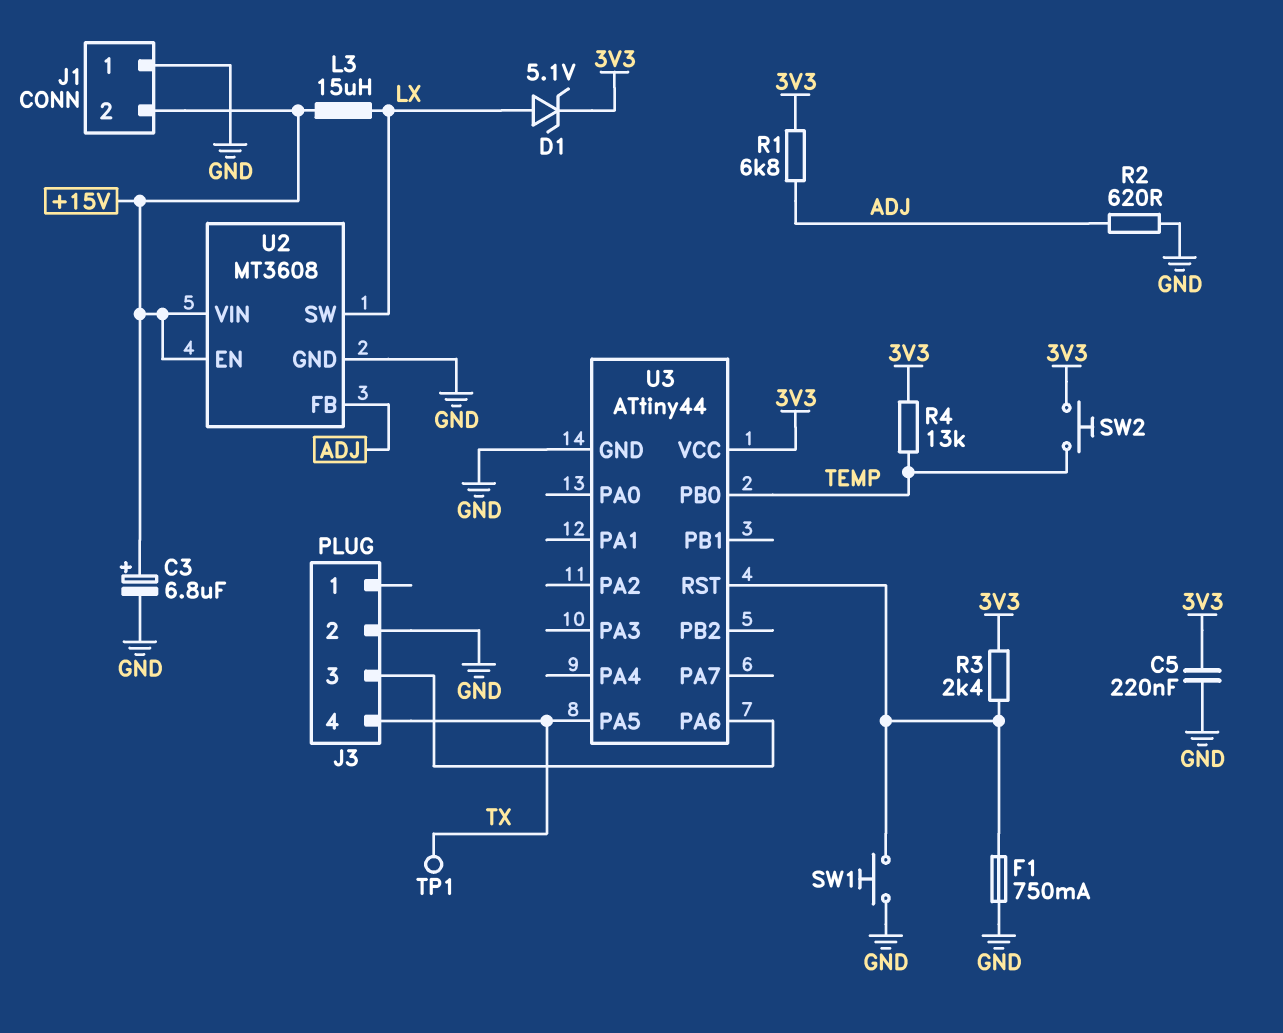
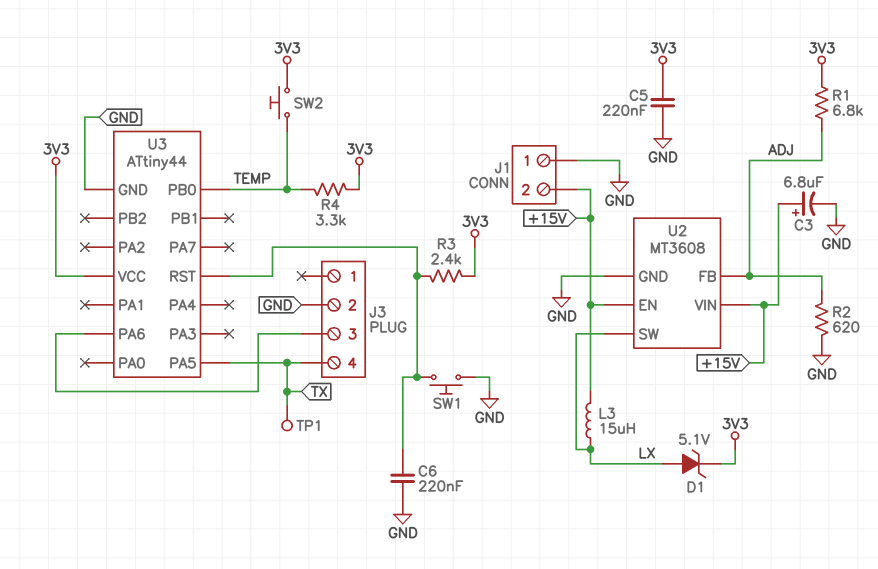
C6: none -> 220nF (GND, U3/RST)
F1: 750mA (GND, U3/RST) -> none
R4: 13k (3V3, TEMP) -> 3.3k (3V3, TEMP)

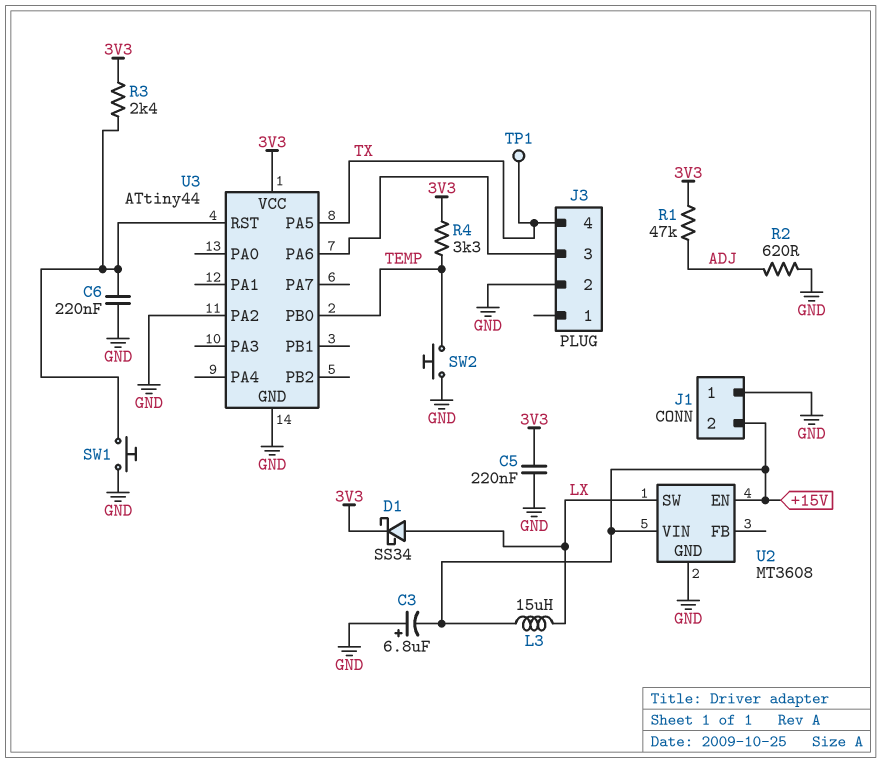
C3: 6.8uF (plus +15V, minus GND) -> 6.8uF (plus GND, minus +15V)
D1: zener 5.1V (A LX, K 3V3) -> schottky SS34 (A LX, K 3V3)
R1: 6.8k (3V3, ADJ) -> 47k (3V3, ADJ)
SW2: button (3V3, TEMP) -> button (GND, TEMP)
U2 pin FB: ADJ -> none
U3 pin PA2: none -> GND

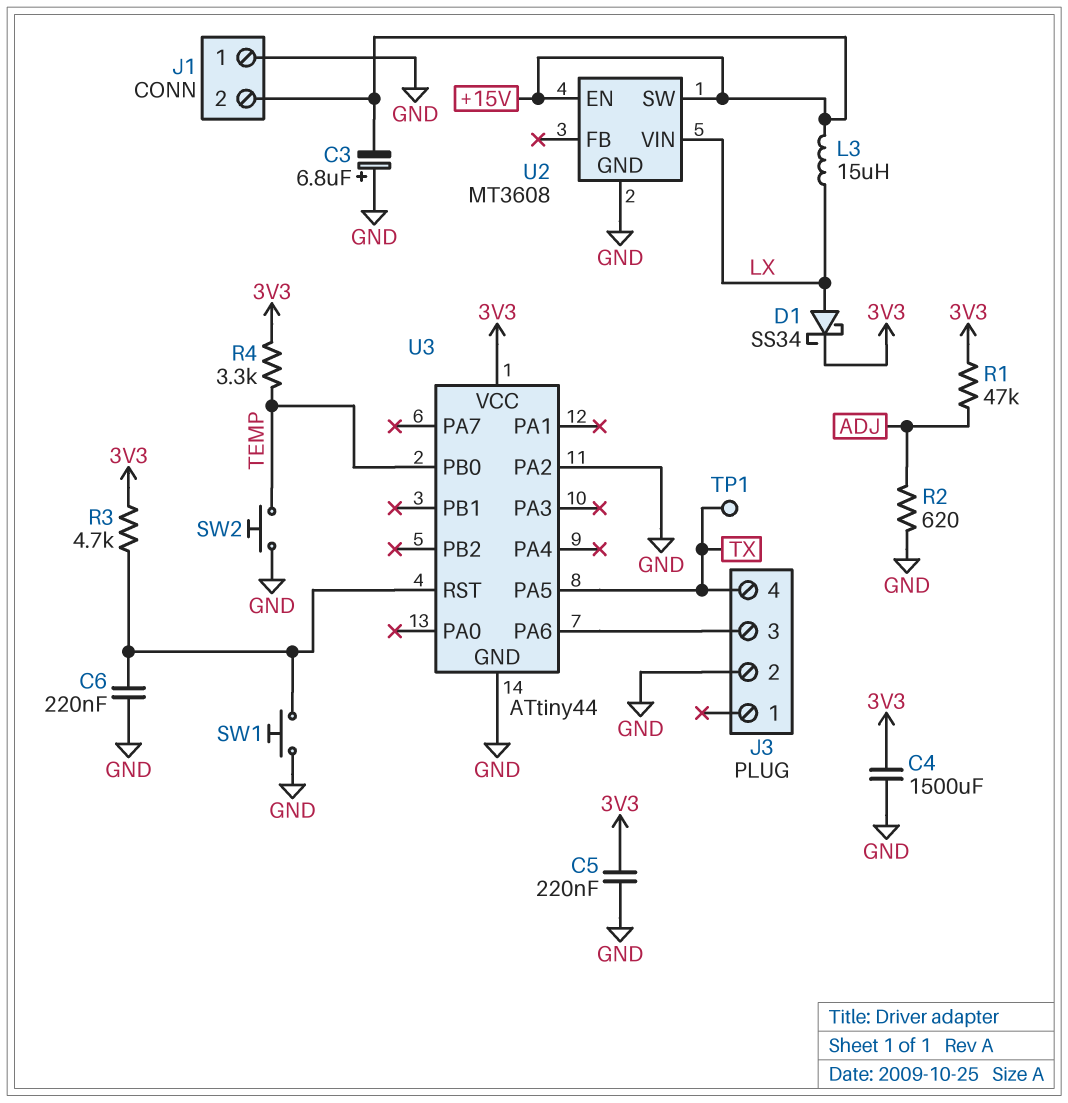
C4: none -> 1500uF (3V3, GND)
R3: 2.4k (3V3, U3/RST) -> 4.7k (3V3, U3/RST)
U2 pin SW: LX -> +15V
U2 pin VIN: +15V -> LX

